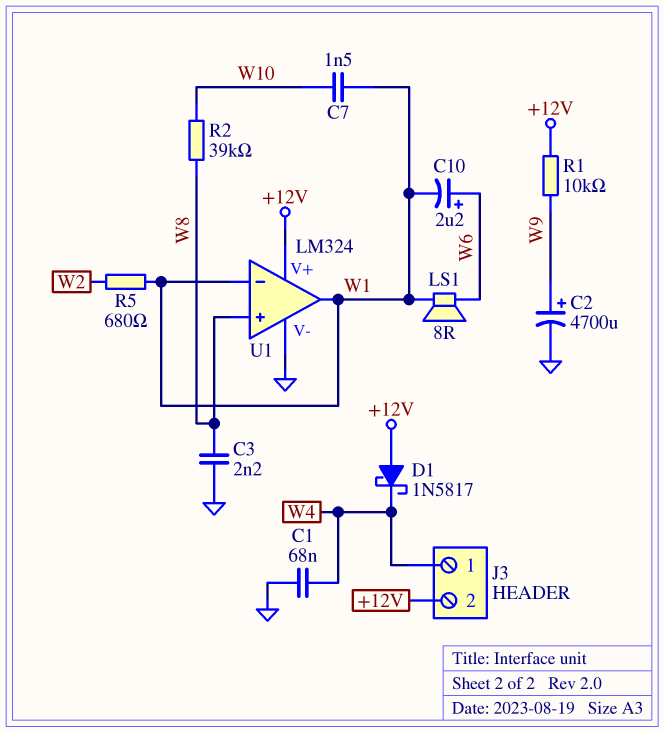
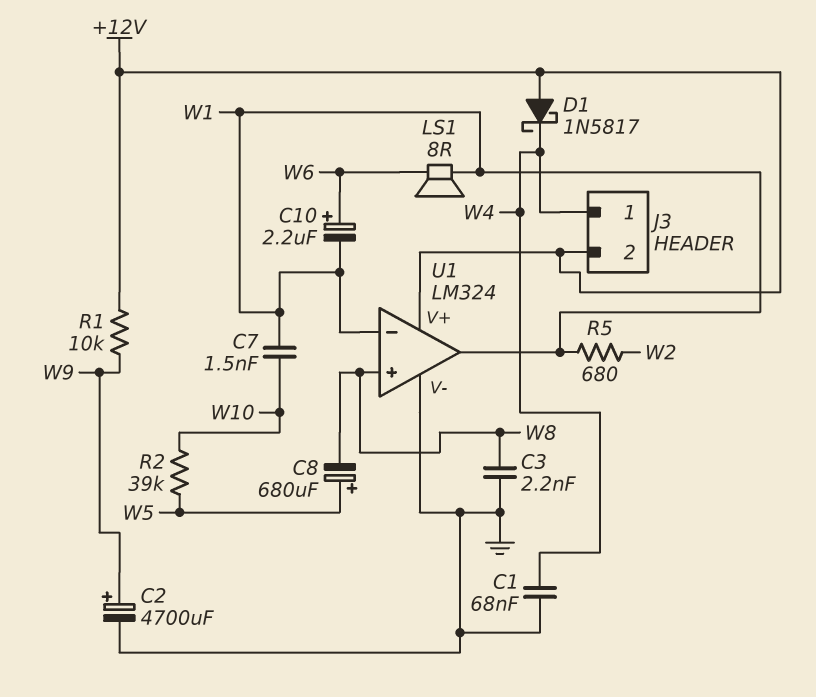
C8: none -> 680uF (plus W5, minus W8)
R2: 39k (W8, W10) -> 39k (W5, W10)

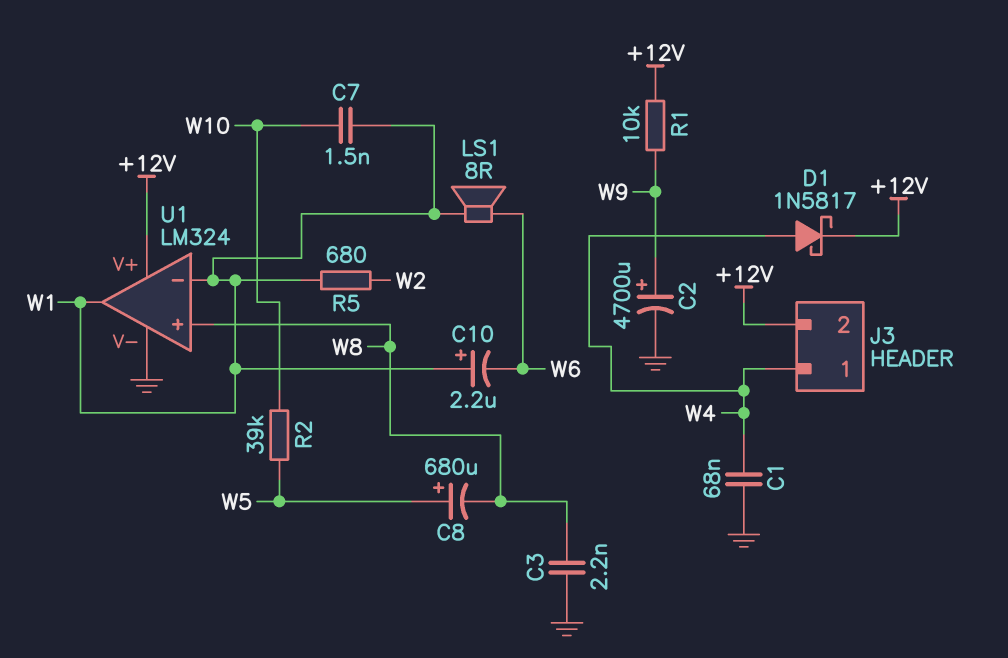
C10: 2.2uF (plus W6, minus W1) -> 2.2uF (plus W1, minus W6)
D1: schottky 1N5817 (A +12V, K W4) -> schottky 1N5817 (A W4, K +12V)

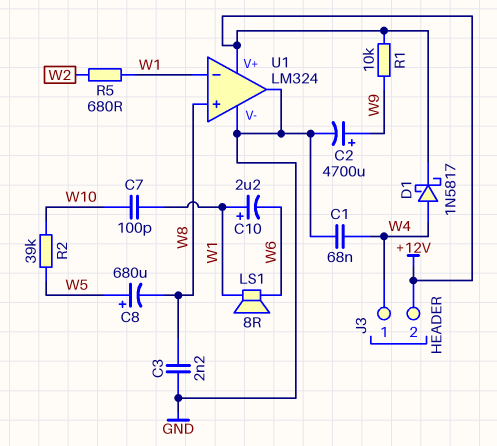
C7: 1.5nF (W1, W10) -> 100pF (W1, W10)
U1 pin out: W1 -> GND

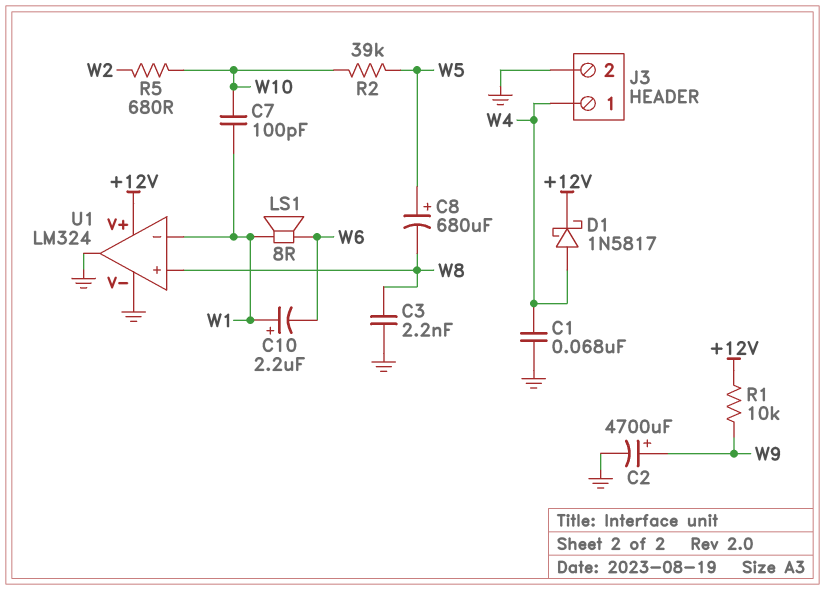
J3 pin 2: +12V -> GND
R5: 680 (W1, W2) -> 680 (W2, W10)

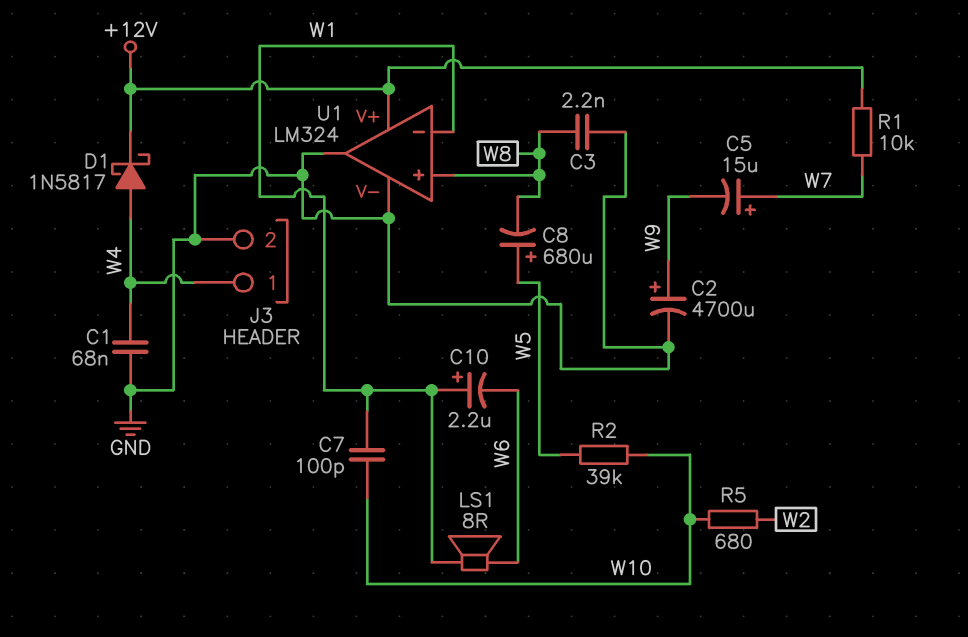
C5: none -> 15uF (plus W7, minus W9)
R1: 10k (+12V, W9) -> 10k (+12V, W7)

